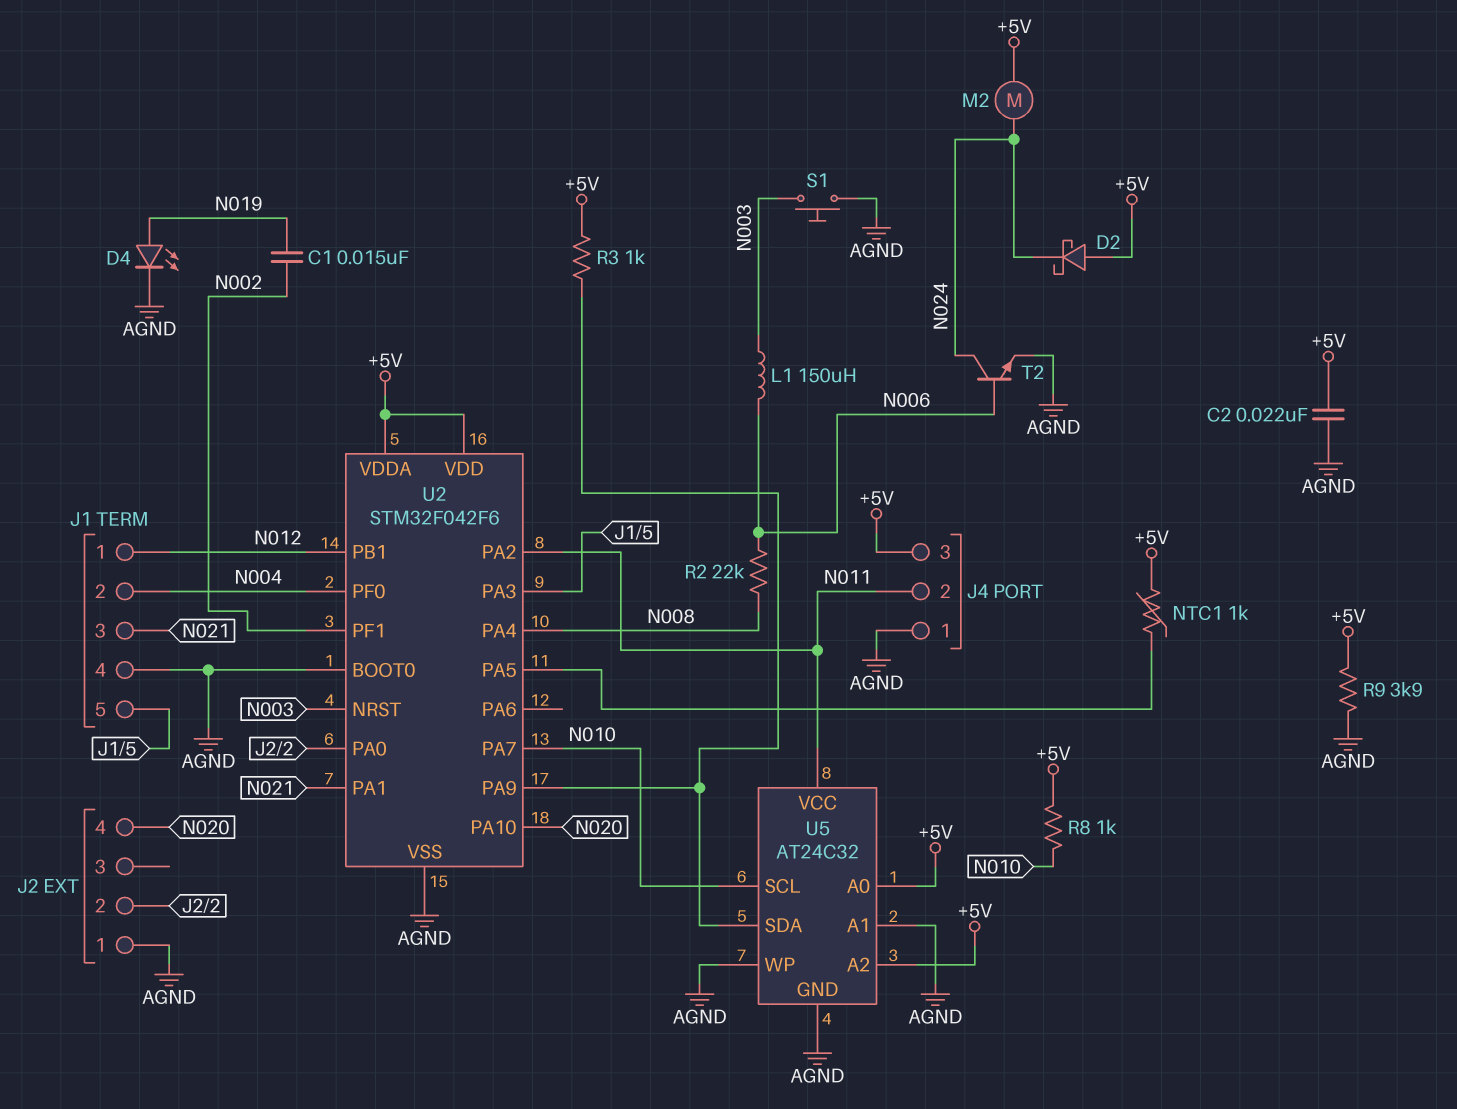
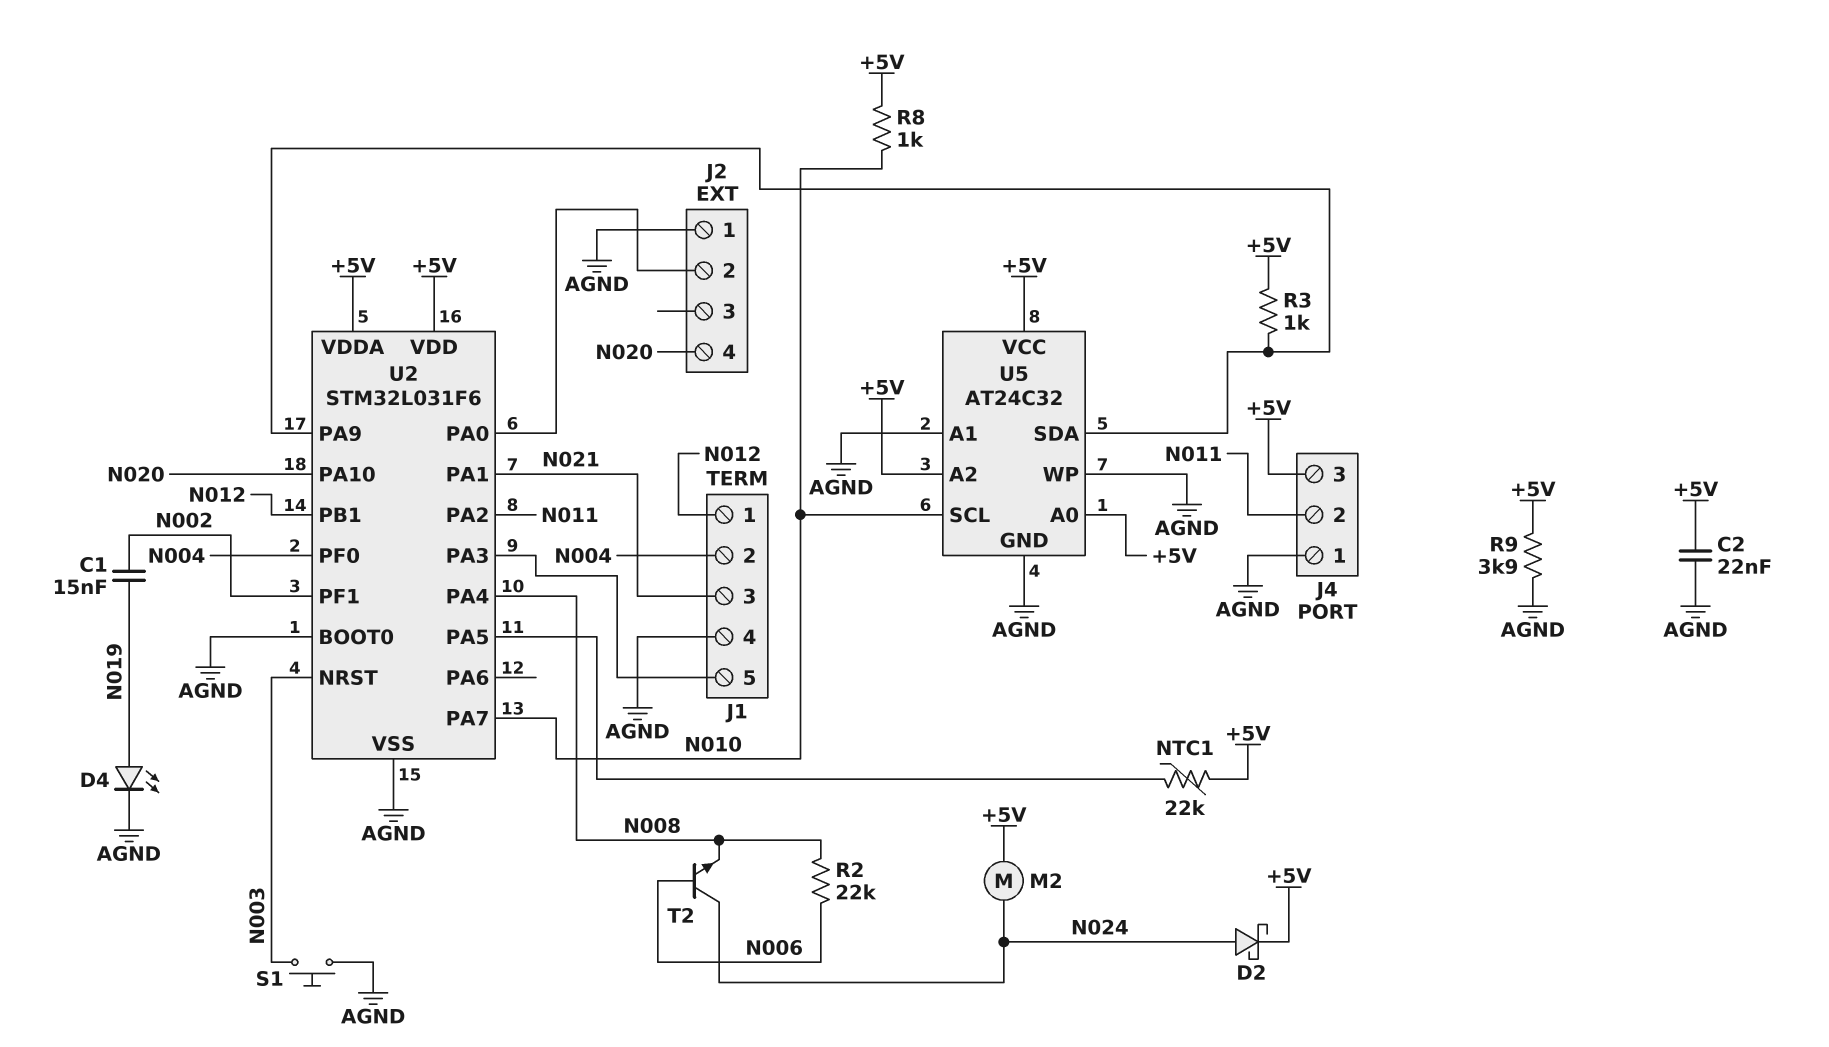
D2: schottky (A +5V, K N024) -> schottky (A N024, K +5V)
L1: 150uH (N003, N006) -> none
NTC1: 1k (+5V, U2/PA5) -> 22k (+5V, U2/PA5)
T2: NPN (B N006, C N024, E AGND) -> NPN (B N006, C N024, E N008)
U2: STM32F042F6 -> STM32L031F6
U5 pin VCC: N011 -> +5V

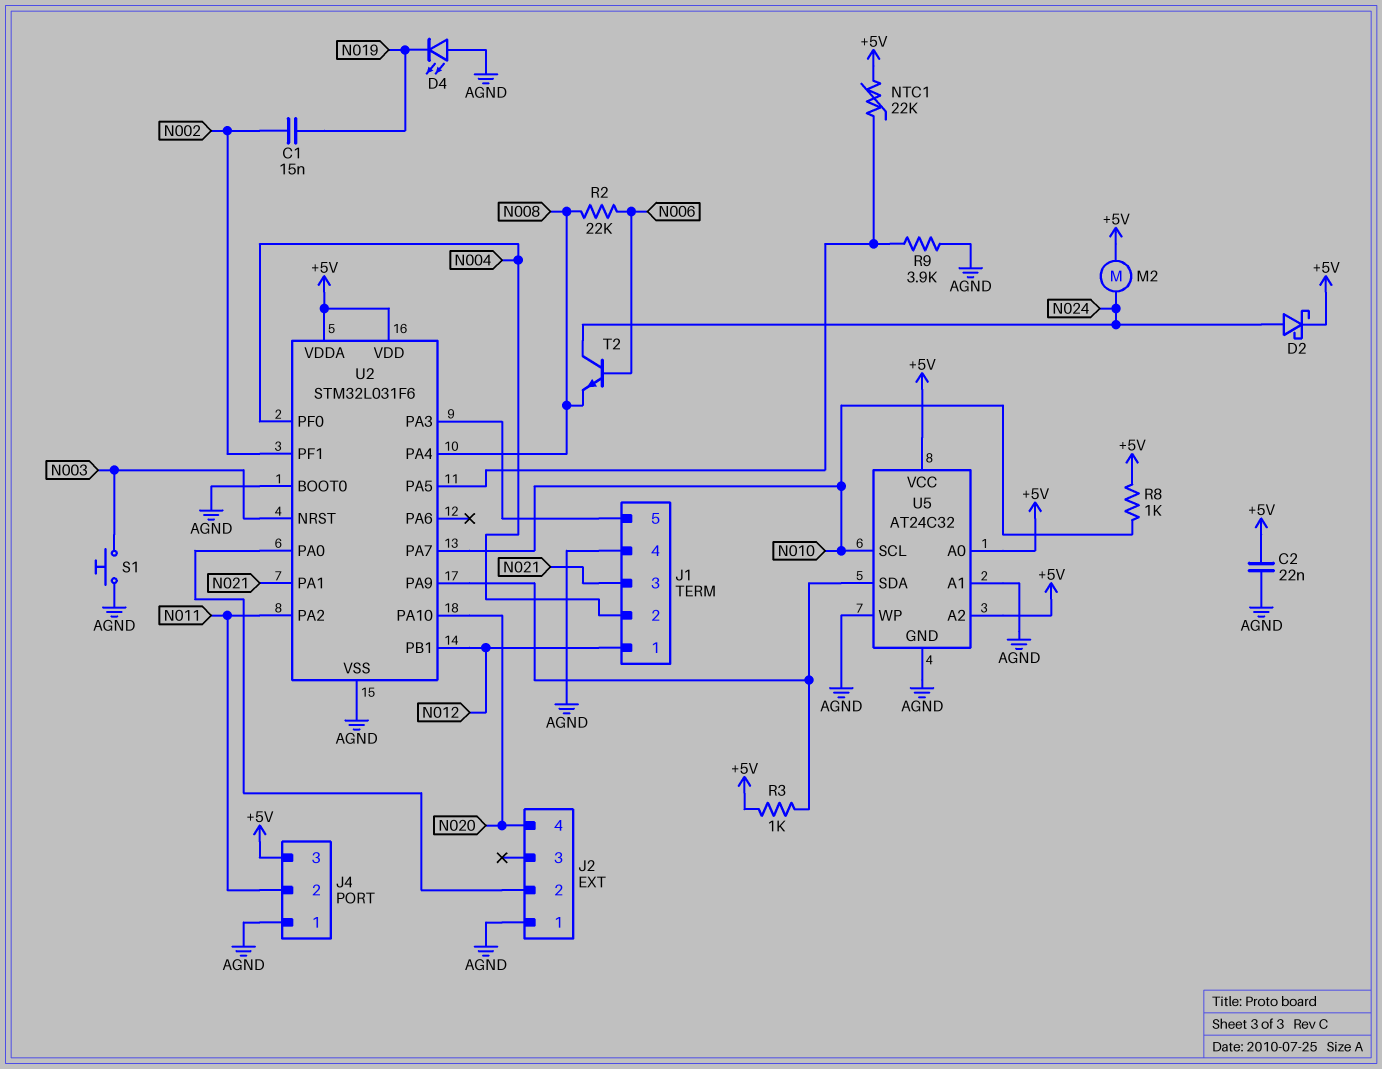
D4: LED (A N019, K AGND) -> LED (A AGND, K N019)
R9: 3.9k (+5V, AGND) -> 3.9k (AGND, U2/PA5)

